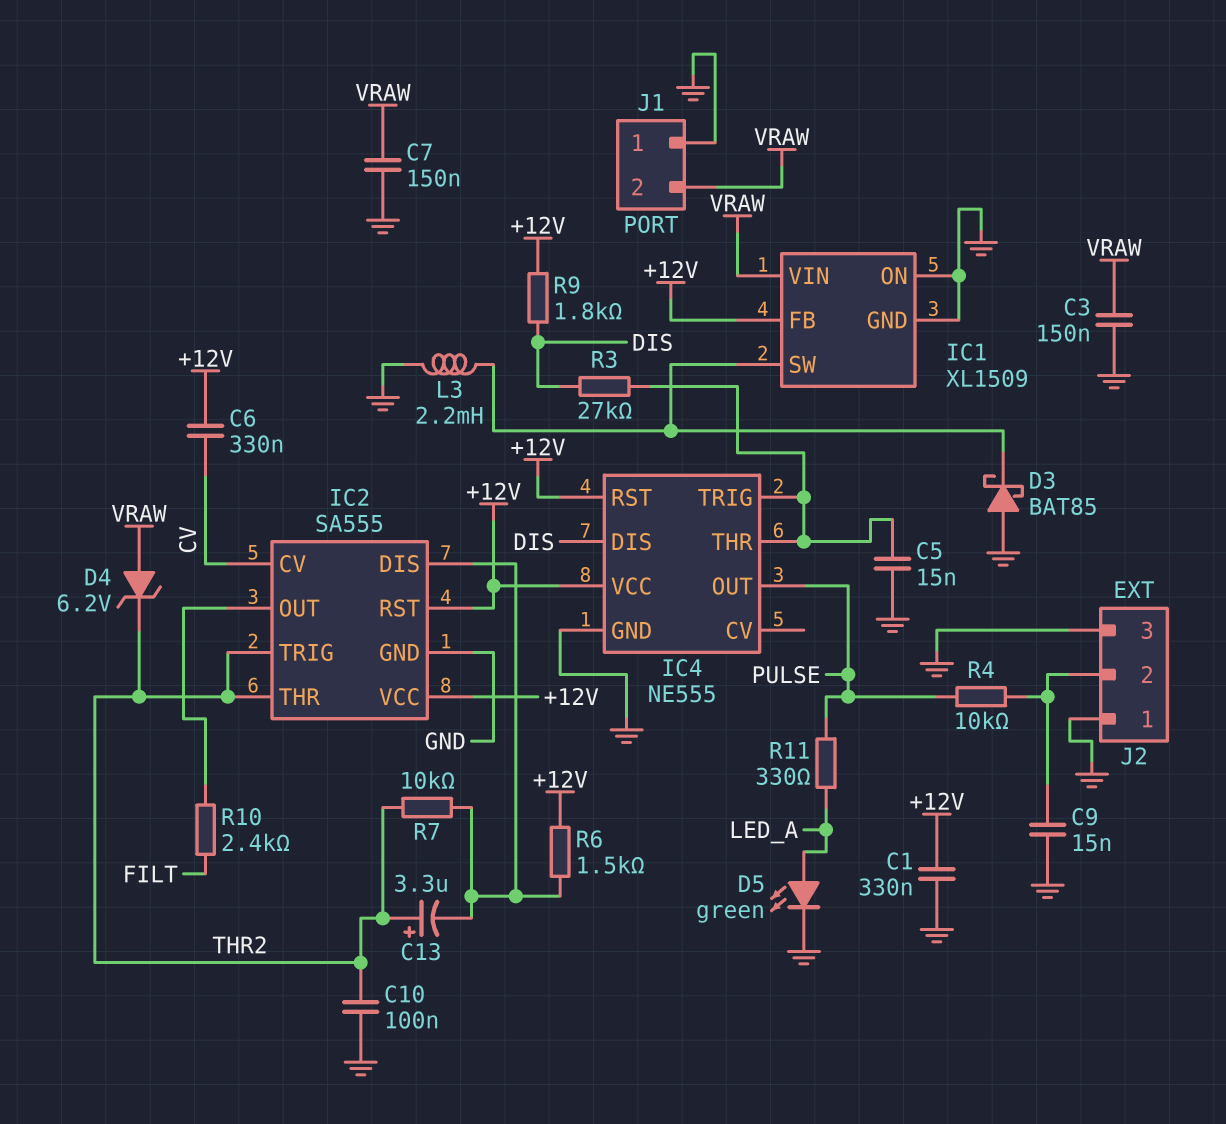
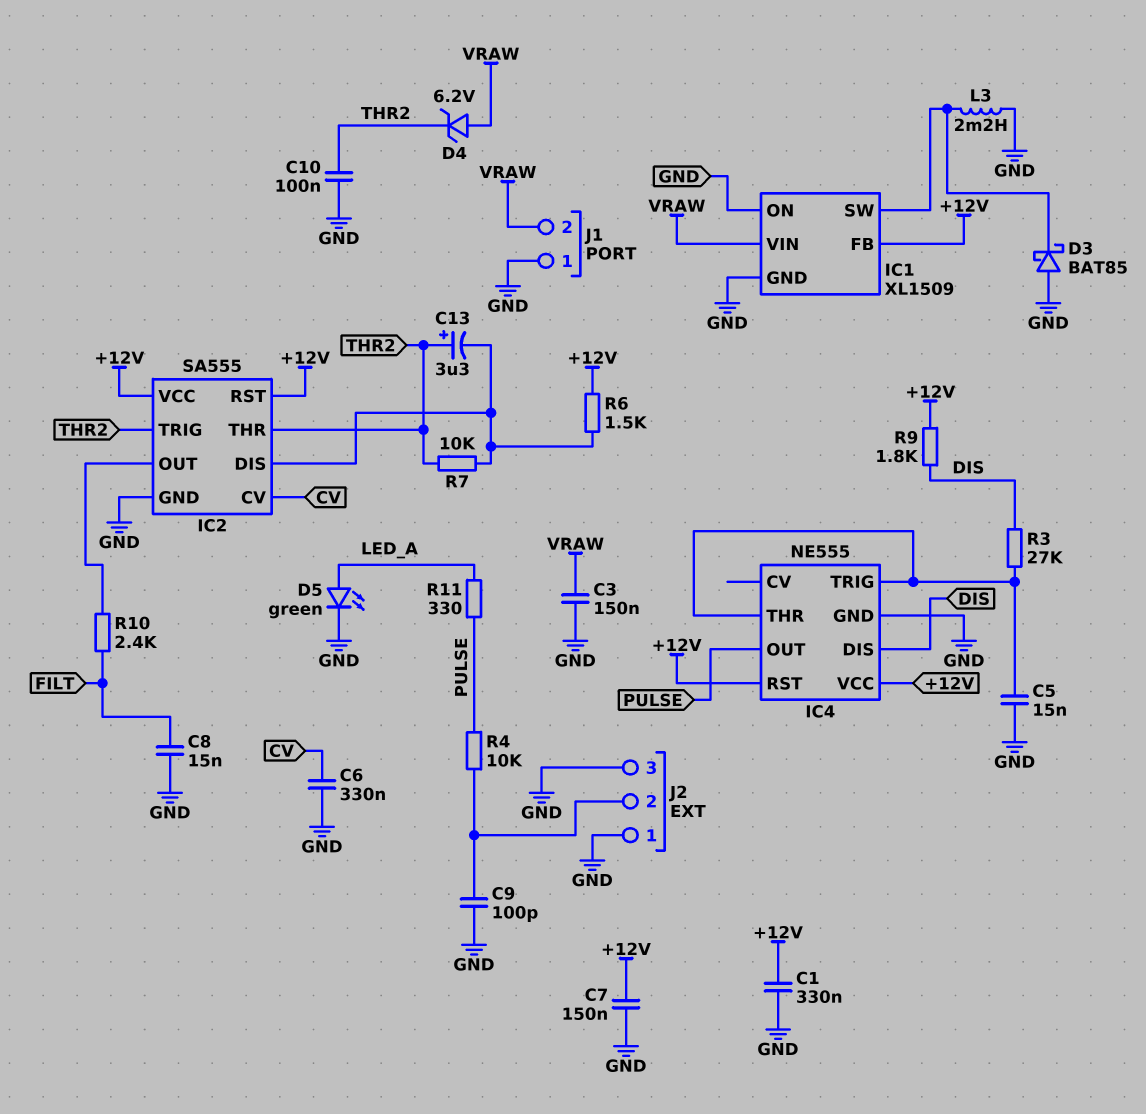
C6: 330nF (+12V, CV) -> 330nF (CV, GND)
C7: 150nF (GND, VRAW) -> 150nF (+12V, GND)
C8: none -> 15nF (FILT, GND)
C9: 15nF (GND, J2/2) -> 100pF (GND, J2/2)

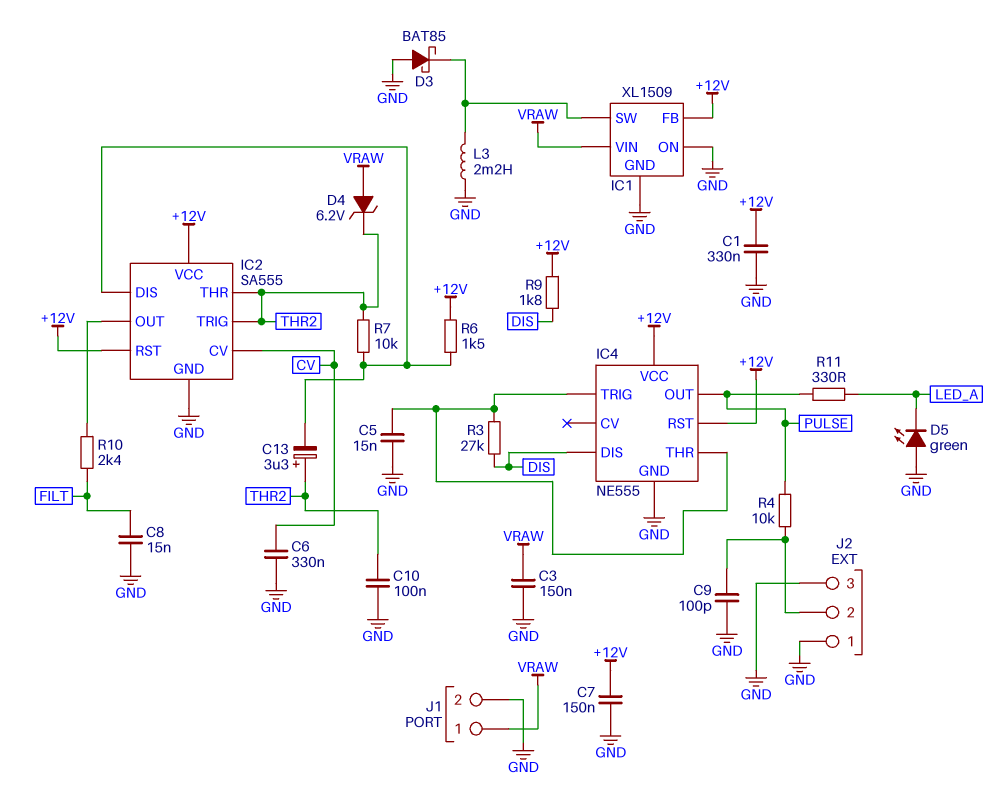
D5: LED green (A LED_A, K GND) -> LED green (A GND, K LED_A)
J1 pin 1: GND -> VRAW
J1 pin 2: VRAW -> GND

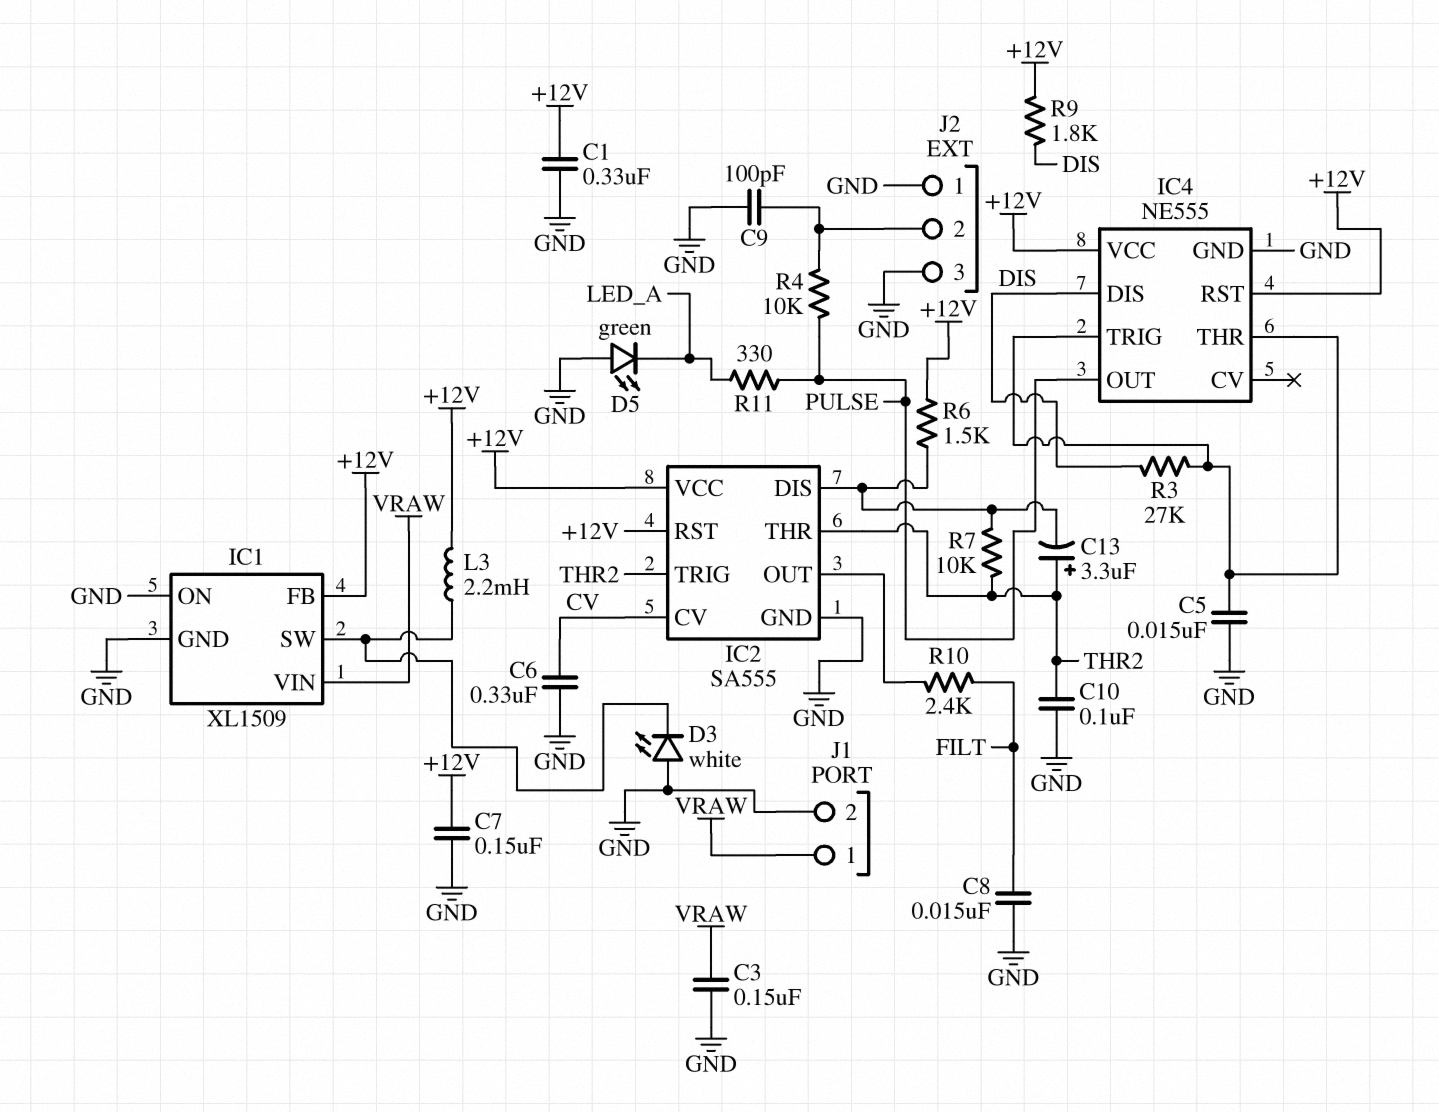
D3: schottky BAT85 (A GND, K IC1/SW) -> LED white (A GND, K IC1/SW)
D4: zener 6.2V (A VRAW, K THR2) -> none
L3: 2.2mH (GND, IC1/SW) -> 2.2mH (+12V, IC1/SW)

